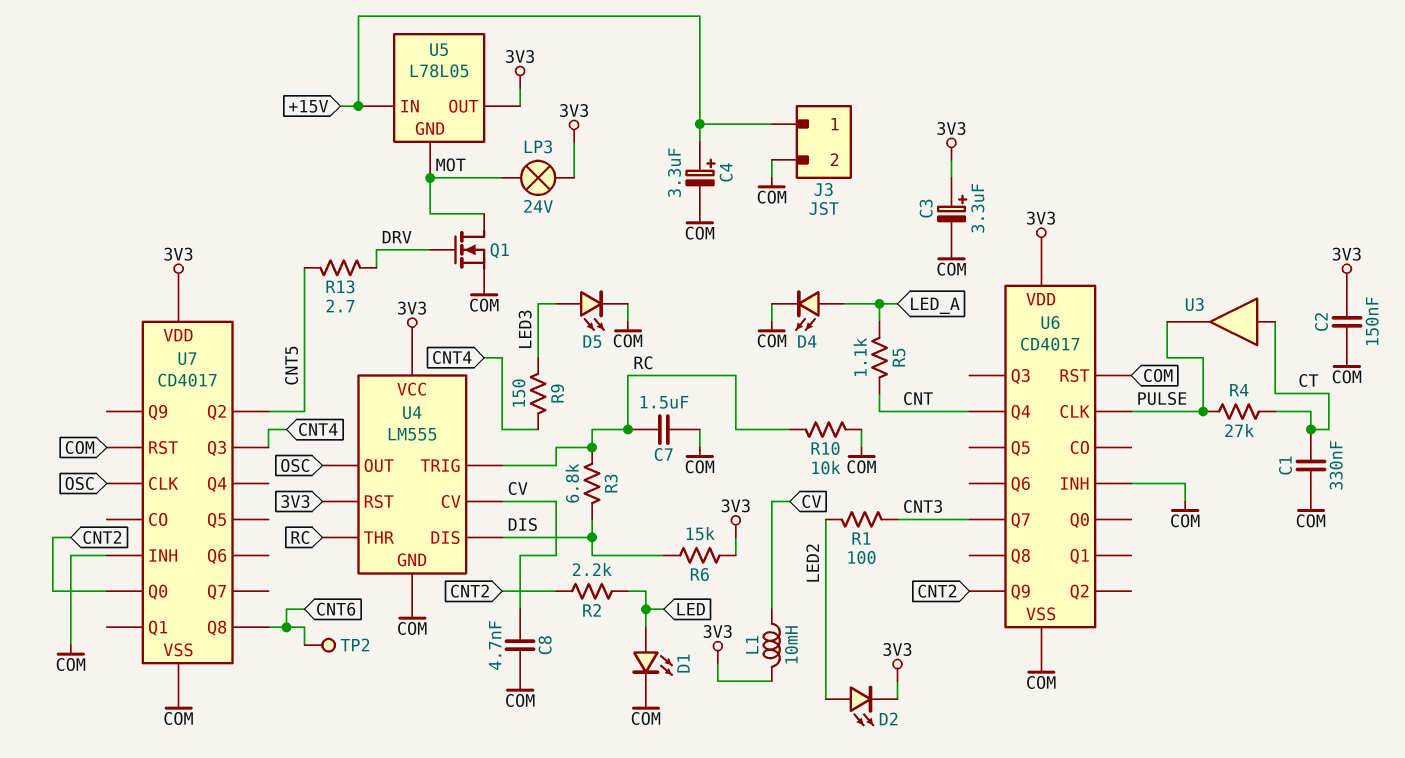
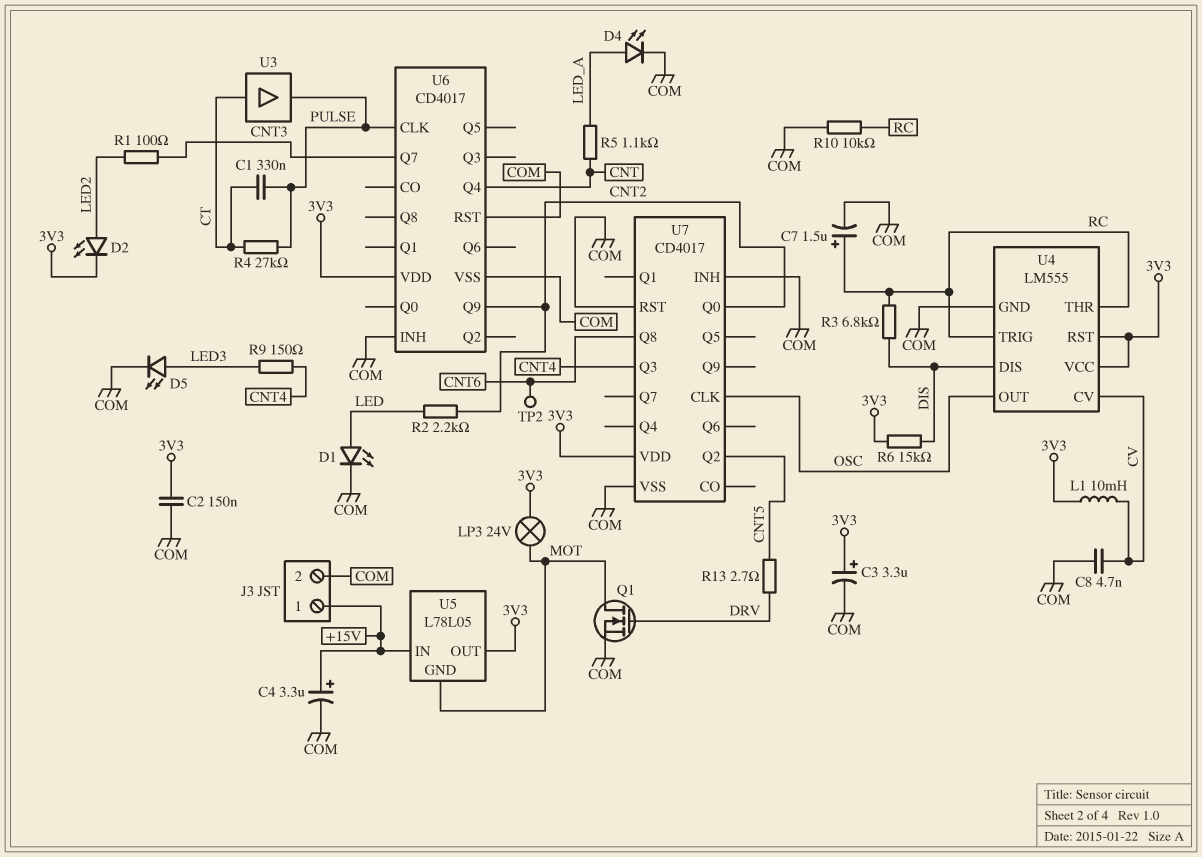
C1: 330nF (COM, CT) -> 330nF (CT, PULSE)
C7: 1.5uF (COM, RC) -> 1.5uF (plus RC, minus COM)

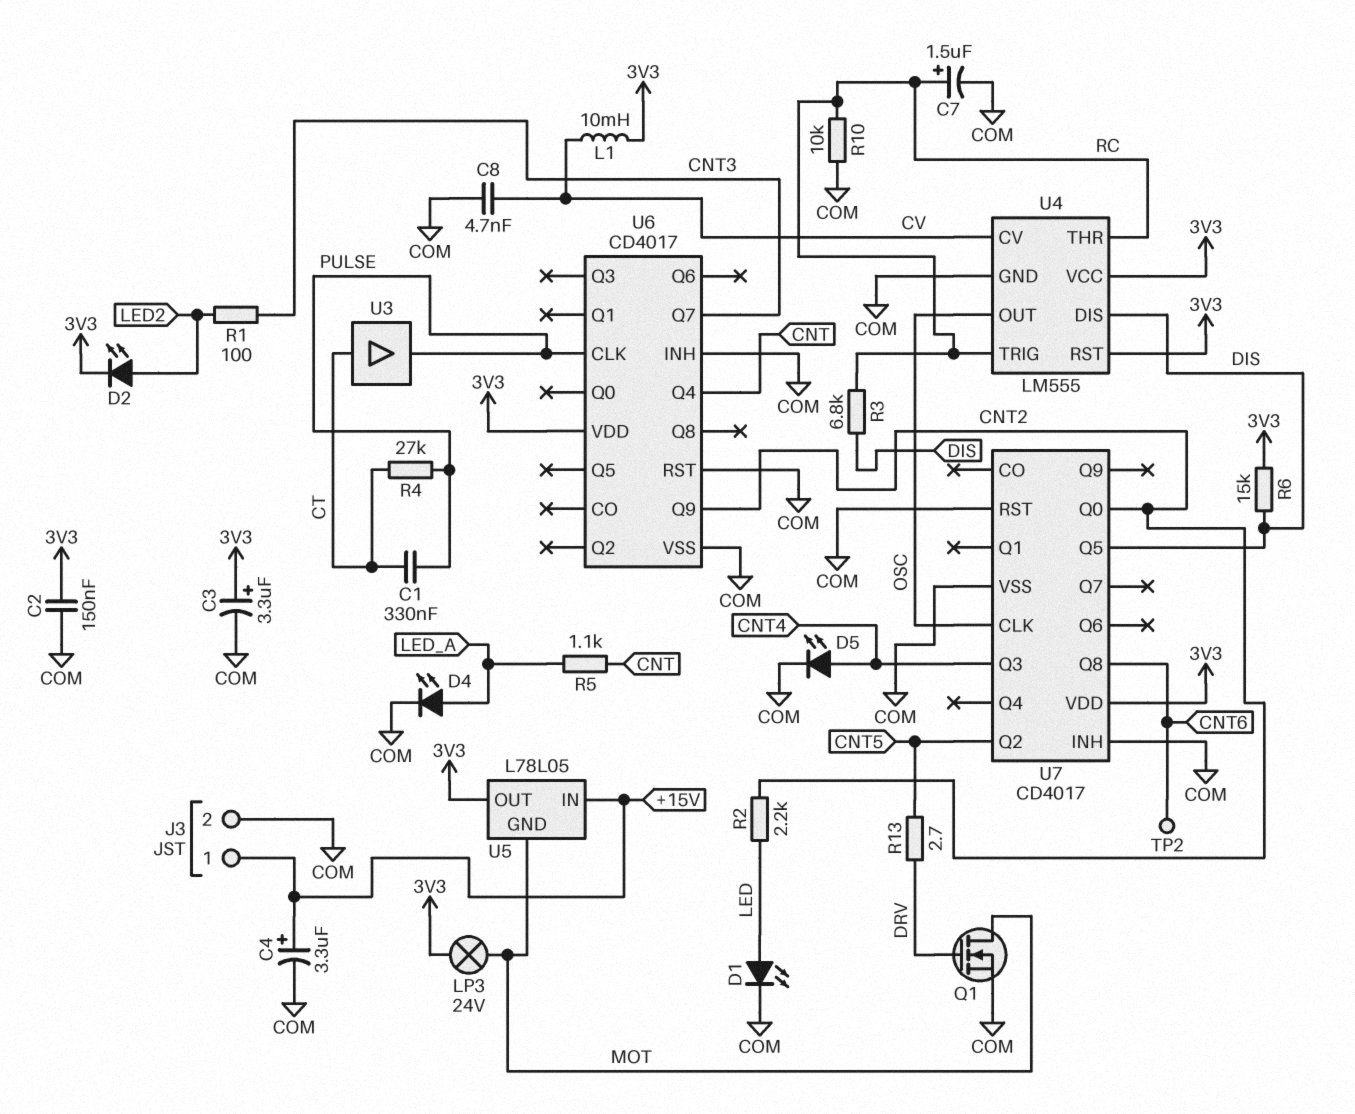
D5: LED (A LED3, K COM) -> LED (A CNT4, K COM)
R9: 150 (CNT4, LED3) -> none
U7 pin Q5: none -> DIS

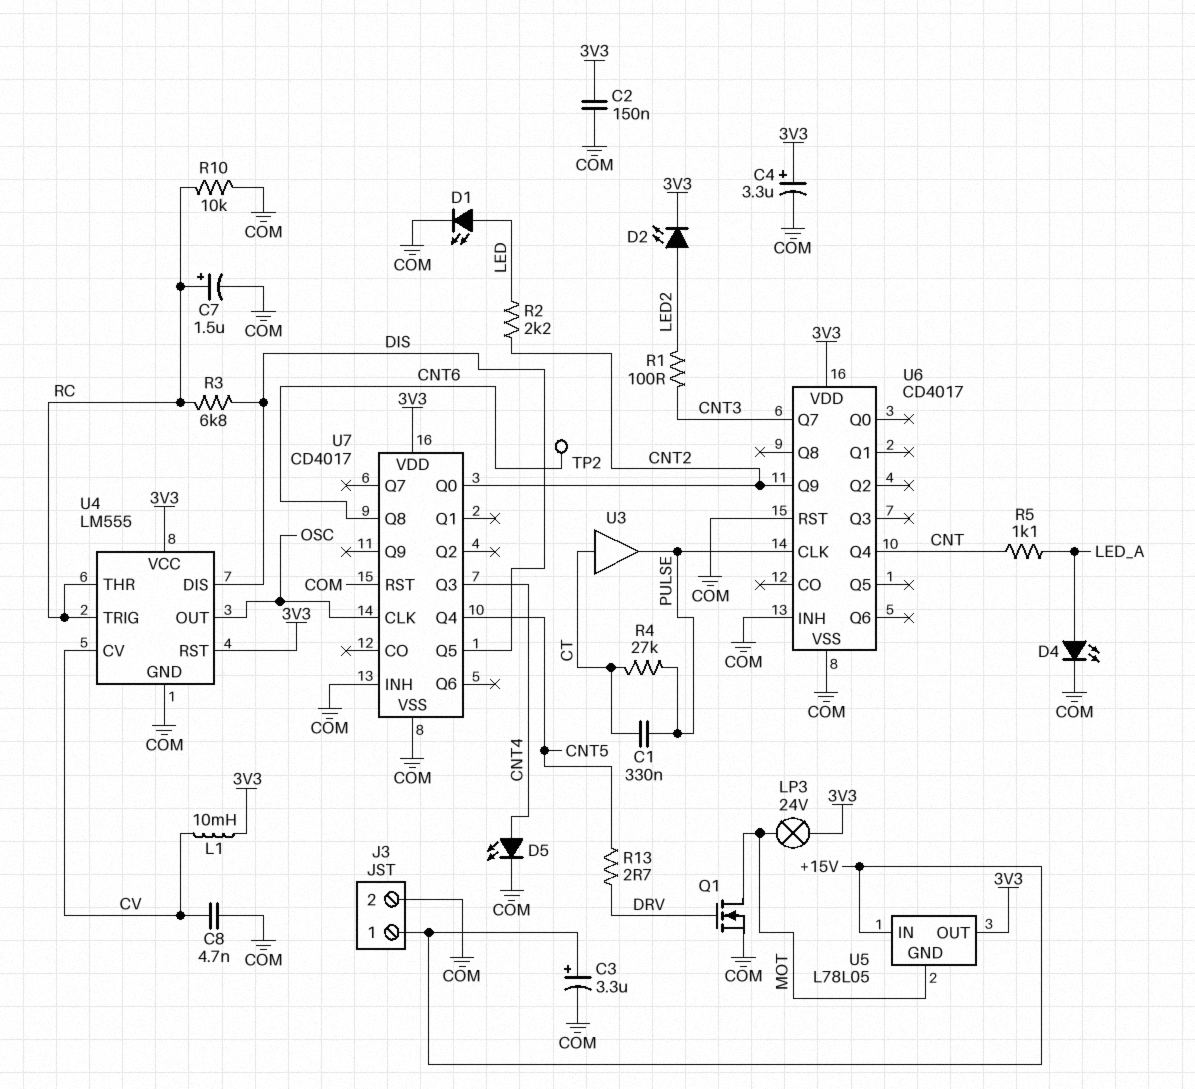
C3: 3.3uF (plus 3V3, minus COM) -> 3.3uF (plus +15V, minus COM)
C4: 3.3uF (plus +15V, minus COM) -> 3.3uF (plus 3V3, minus COM)
R6: 15k (3V3, DIS) -> none
U7 pin Q2: CNT5 -> none
U7 pin Q4: none -> CNT5

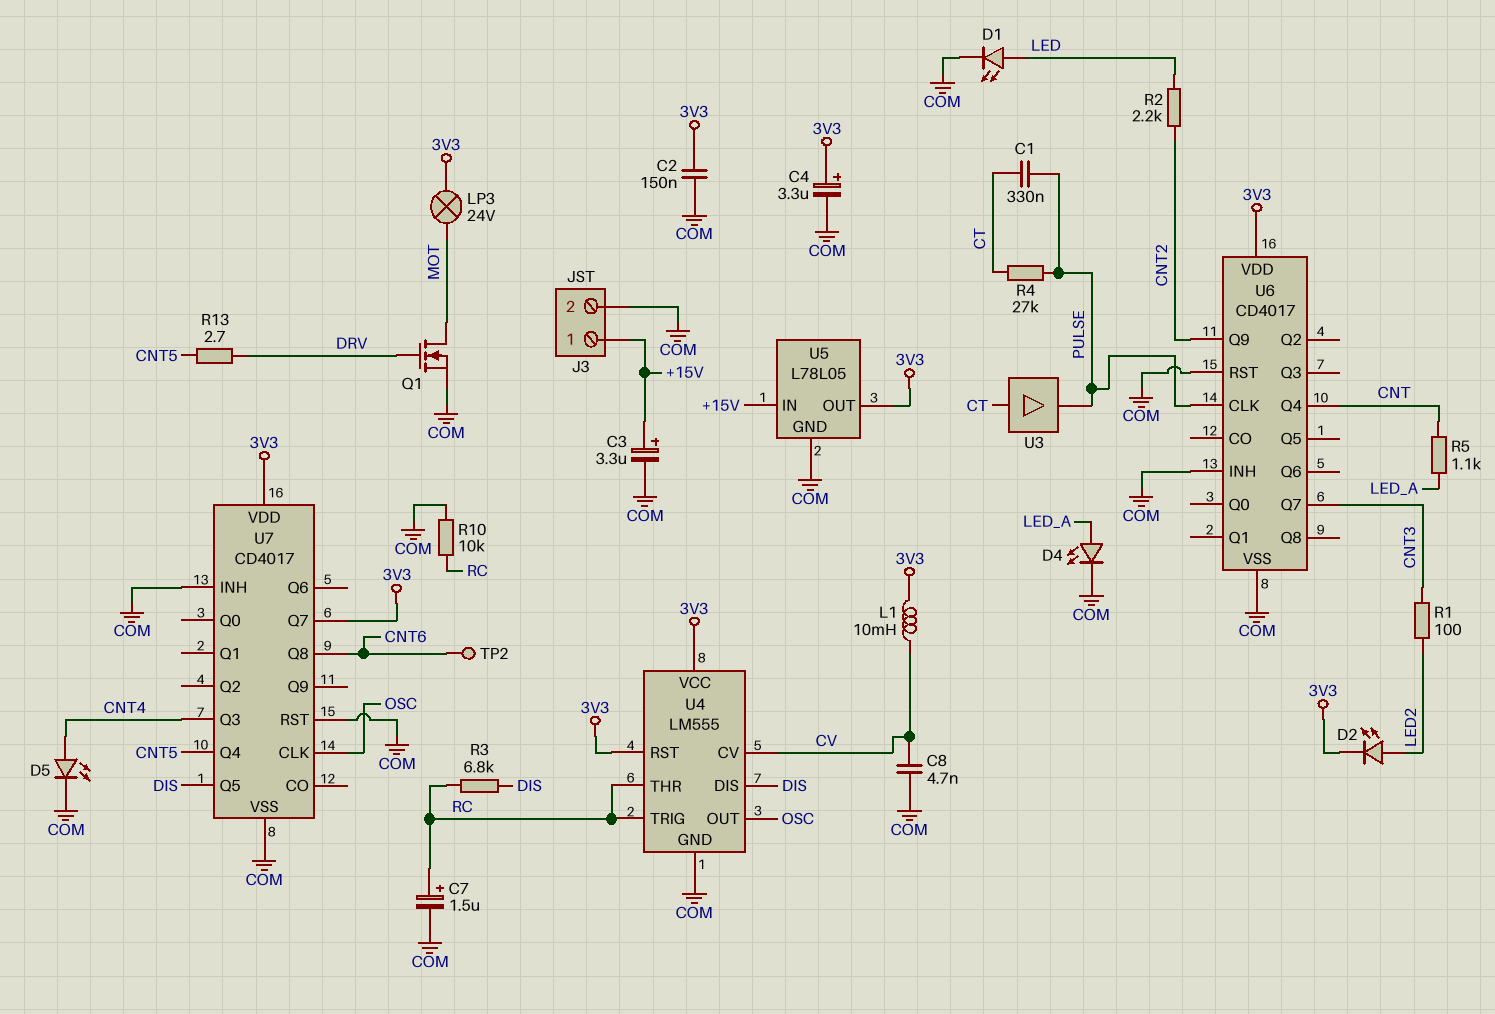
U5 pin GND: MOT -> COM
U7 pin Q0: CNT2 -> none
U7 pin Q7: none -> 3V3

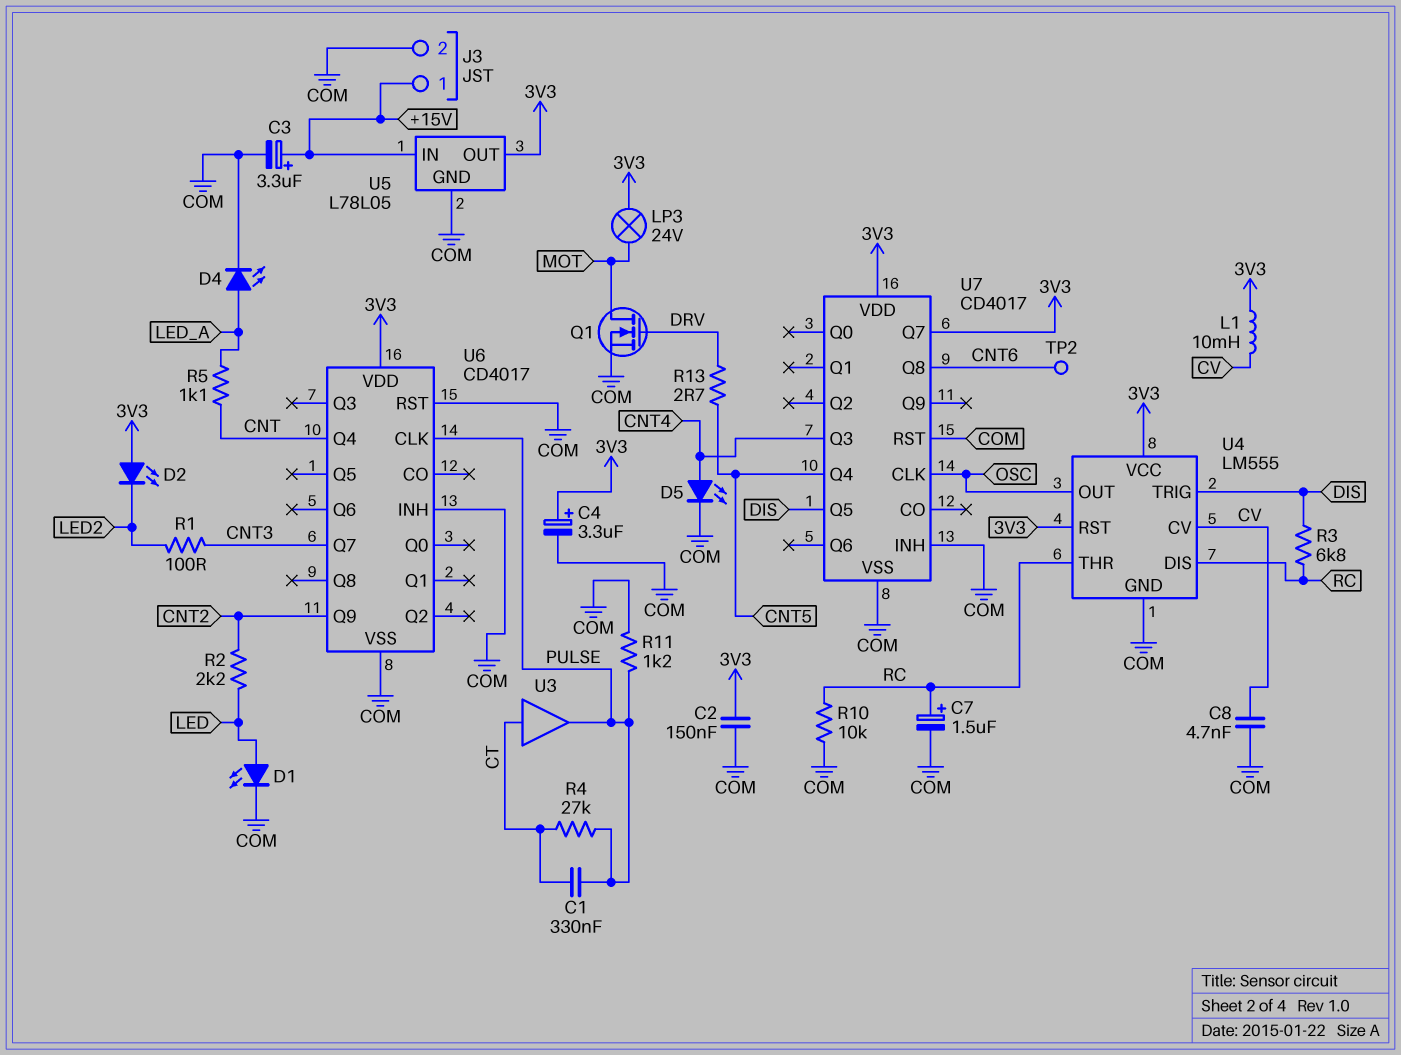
D2: LED (A LED2, K 3V3) -> LED (A 3V3, K LED2)
R11: none -> 1.2k (COM, PULSE)
U4 pin DIS: DIS -> RC
U4 pin TRIG: RC -> DIS

